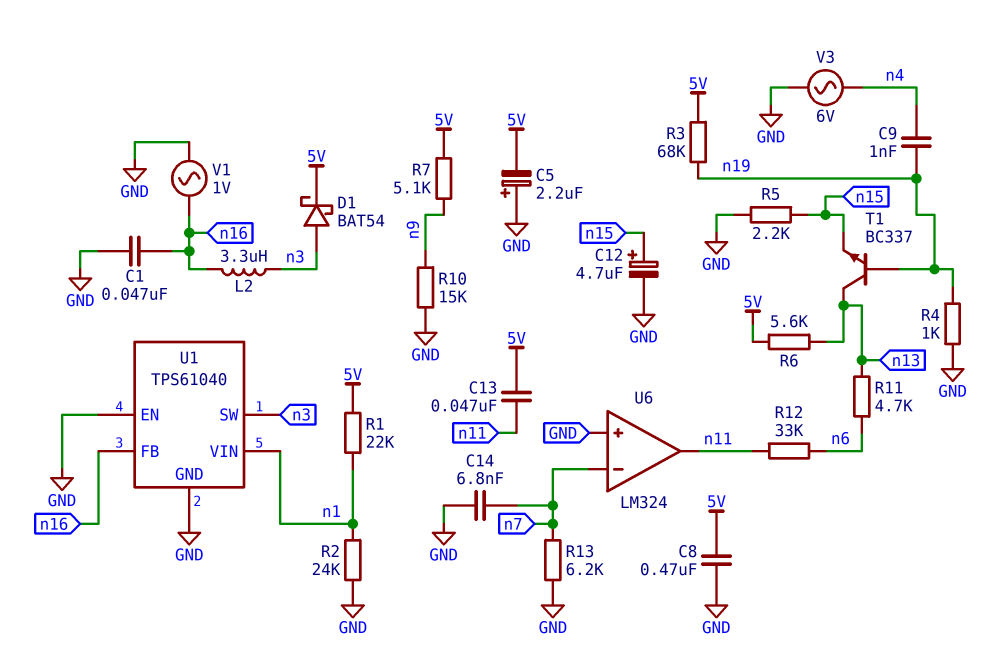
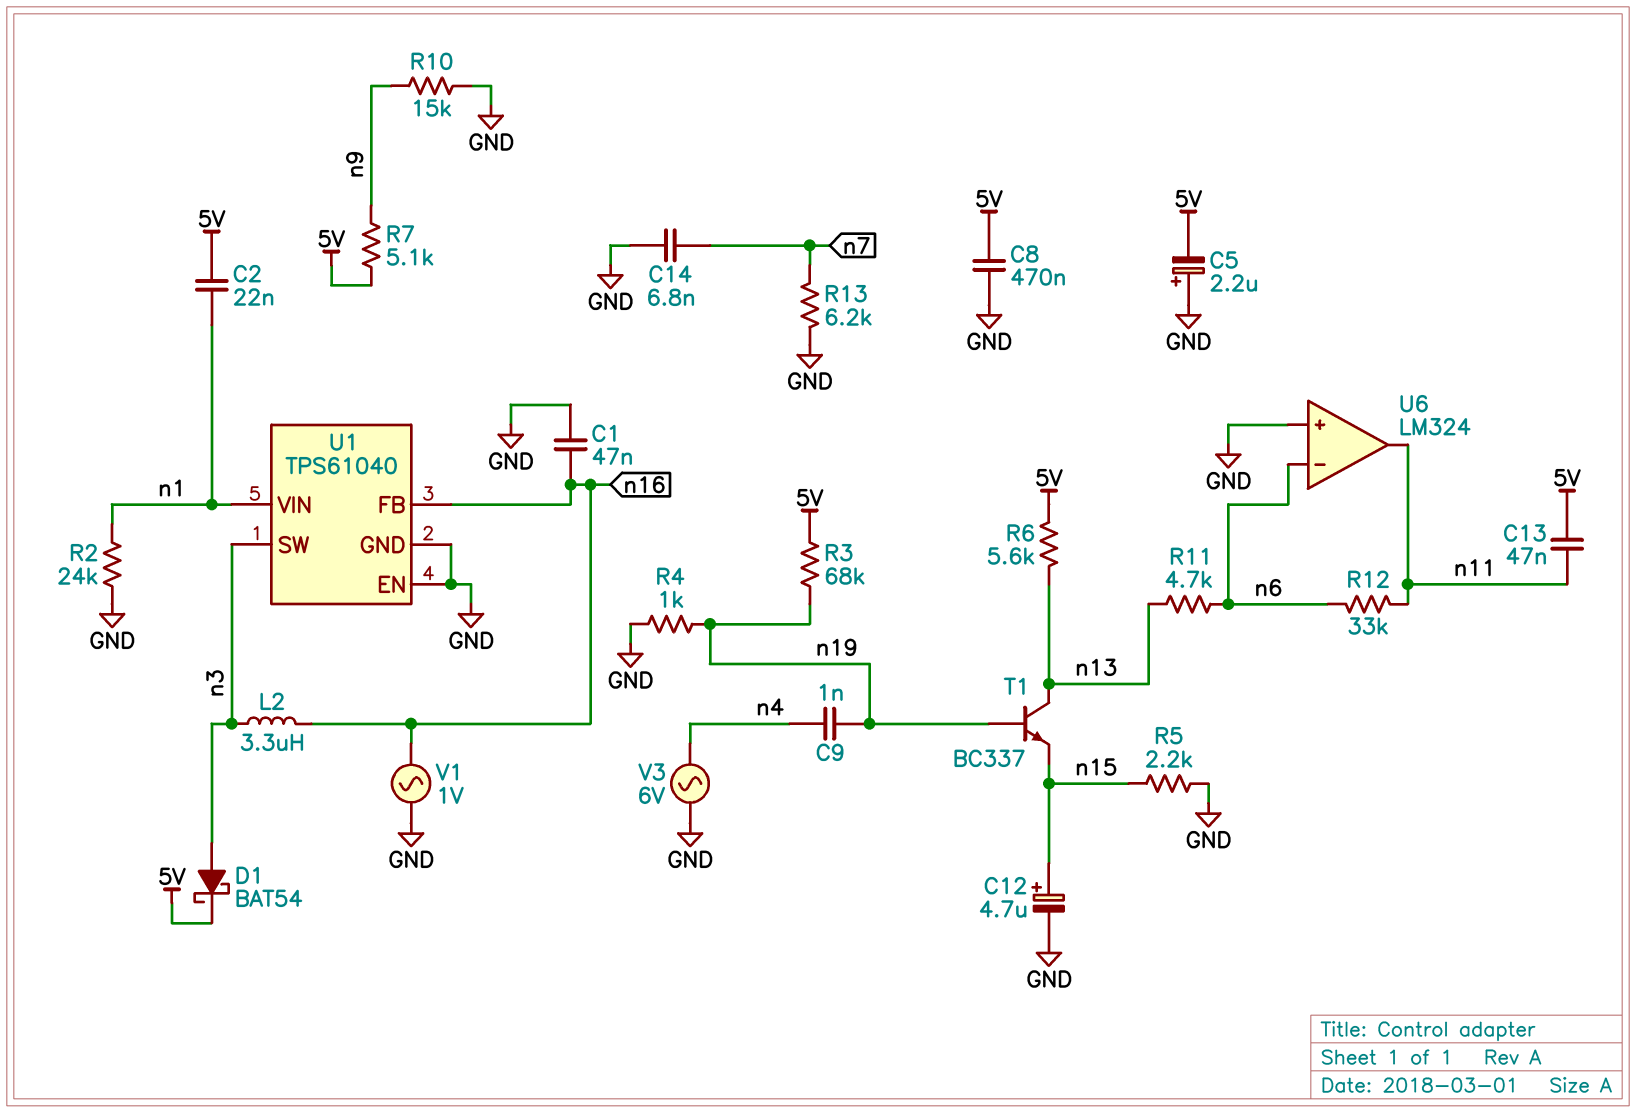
C2: none -> 22nF (5V, n1)
R1: 22k (5V, n1) -> none
U6 pin in-: n7 -> n6

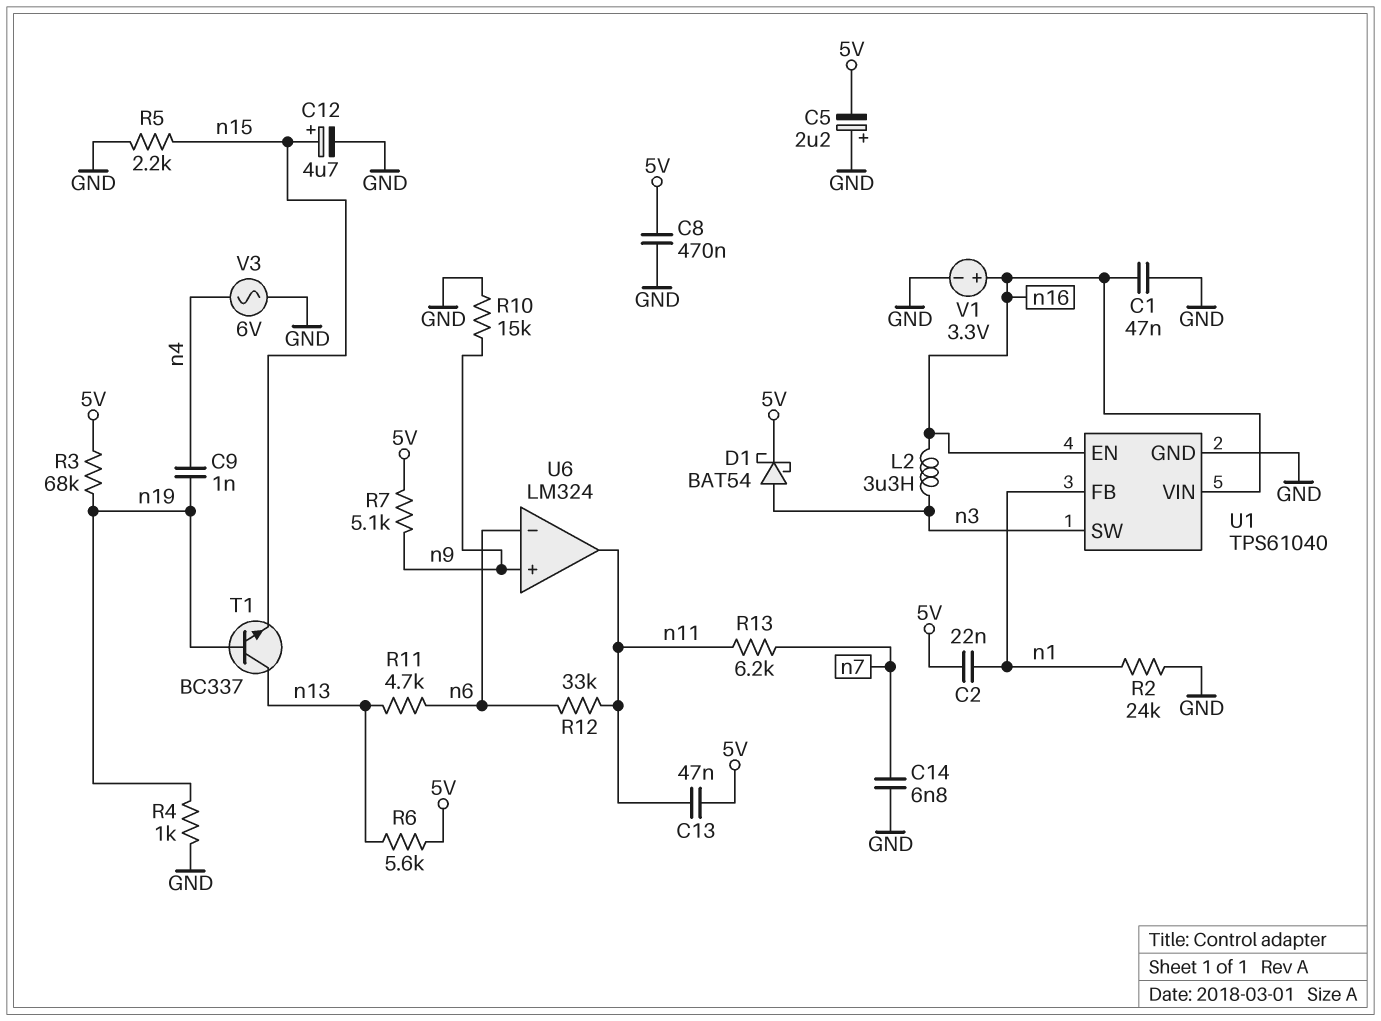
R13: 6.2k (GND, n7) -> 6.2k (n7, n11)
U1 pin EN: GND -> n16
U1 pin FB: n16 -> n1
U1 pin VIN: n1 -> n16
U6 pin in+: GND -> n9
V1: AC 1V (GND, n16) -> 3.3V (plus n16, minus GND)

